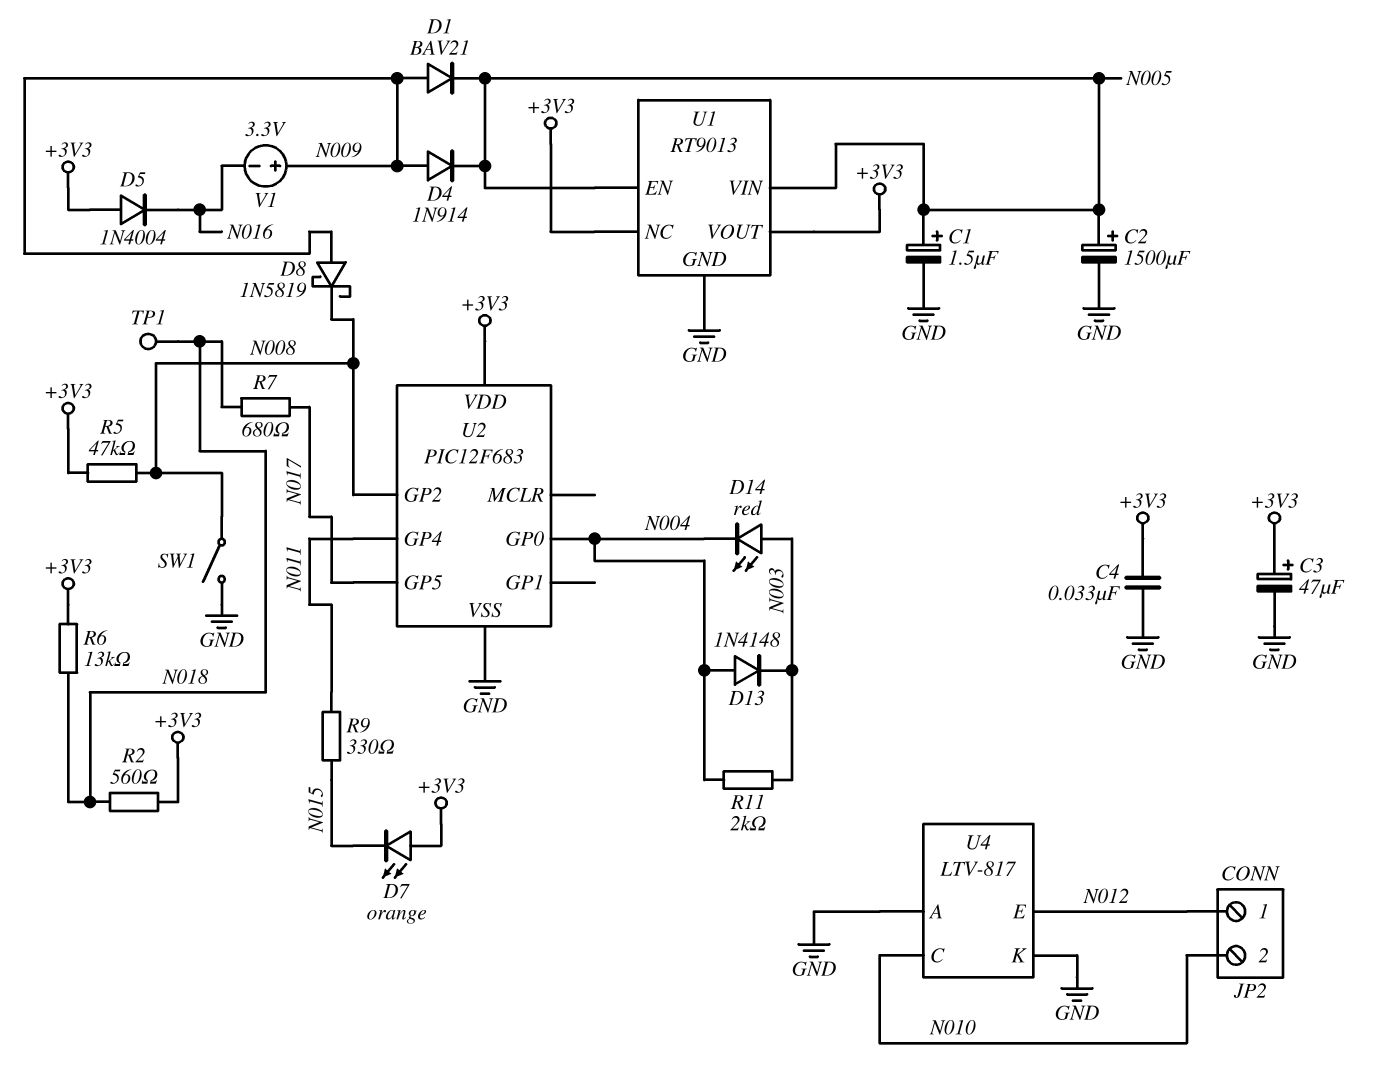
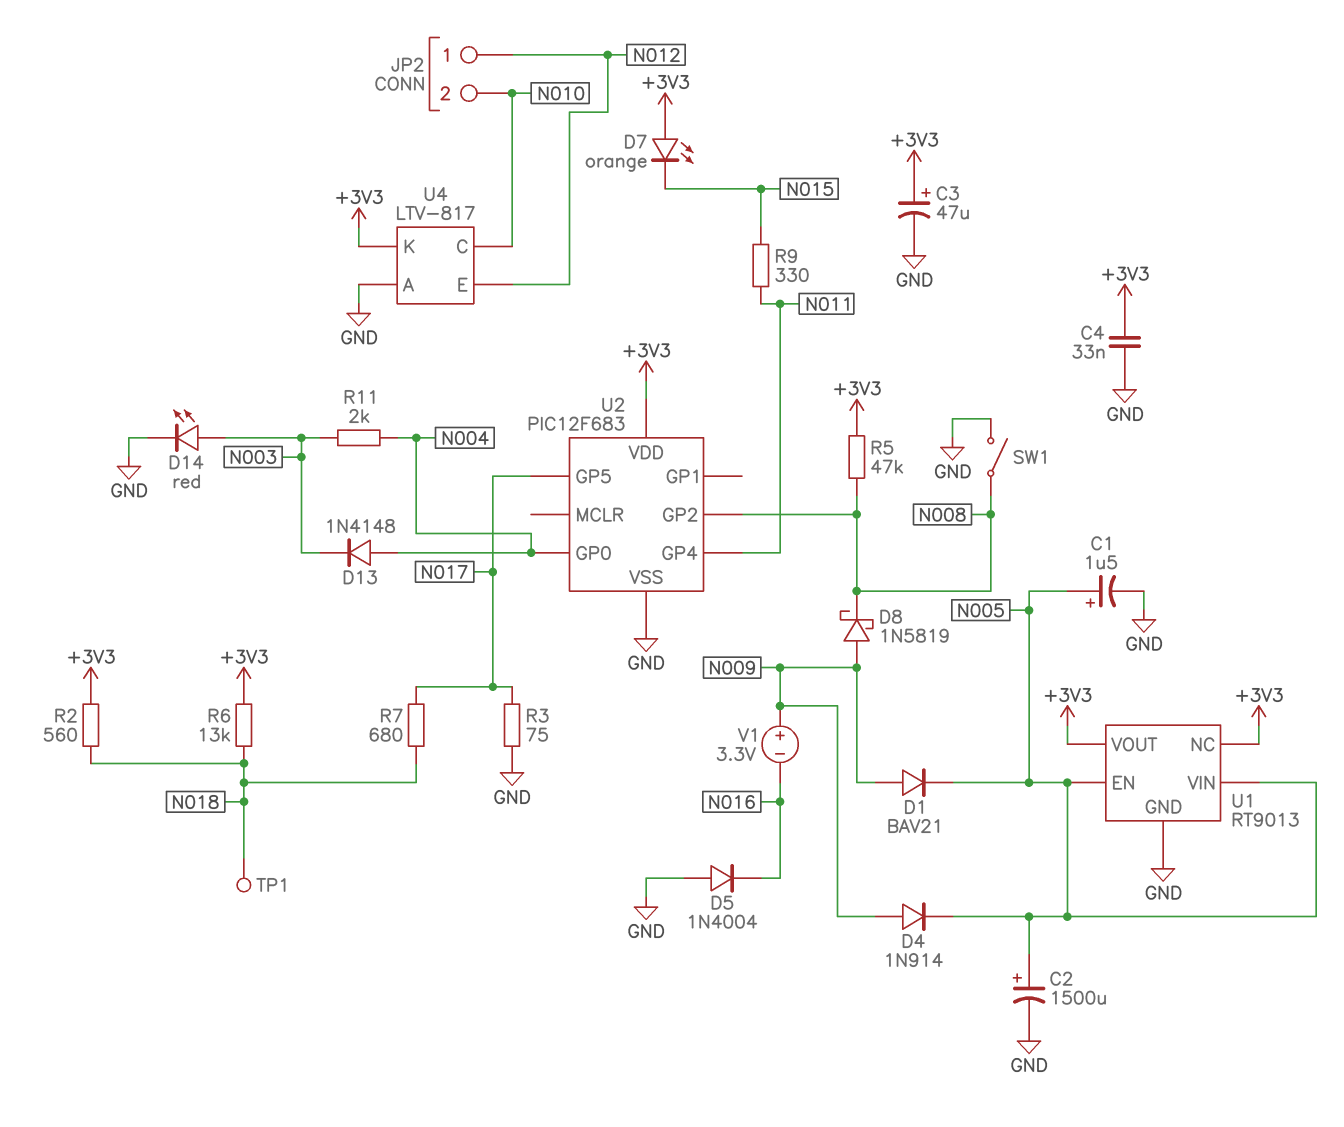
D5: diode 1N4004 (A +3V3, K N016) -> diode 1N4004 (A GND, K N016)
D14: LED red (A N003, K N004) -> LED red (A N003, K GND)
R3: none -> 75 (GND, N017)
U4 pin K: GND -> +3V3

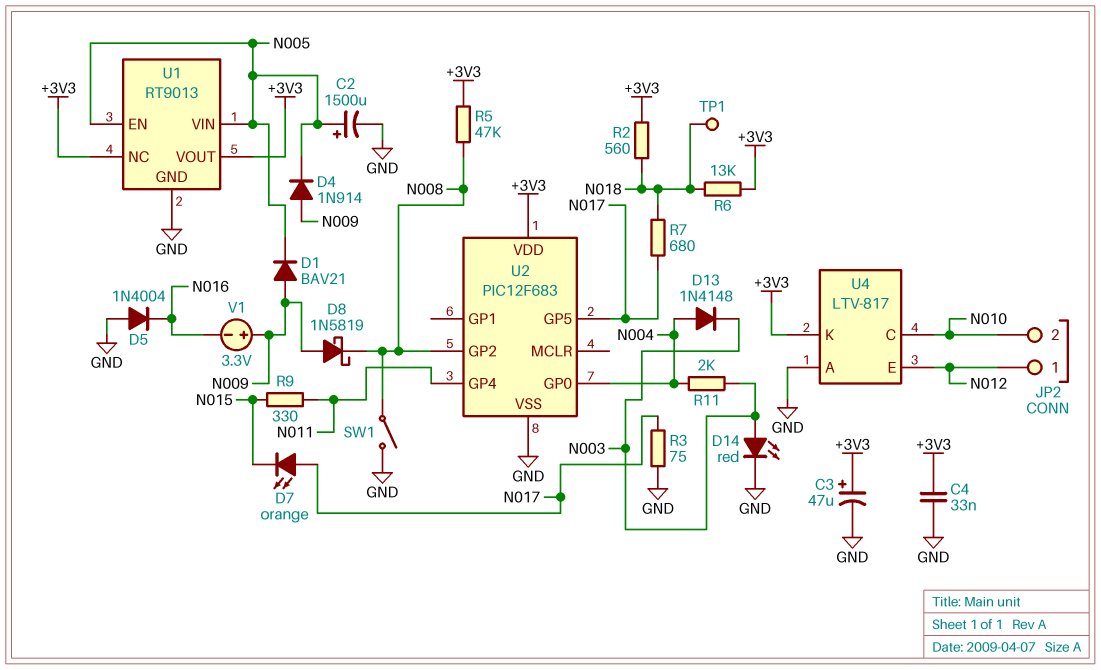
C1: 1.5uF (plus N005, minus GND) -> none
D7: LED orange (A +3V3, K N015) -> LED orange (A N017, K N015)

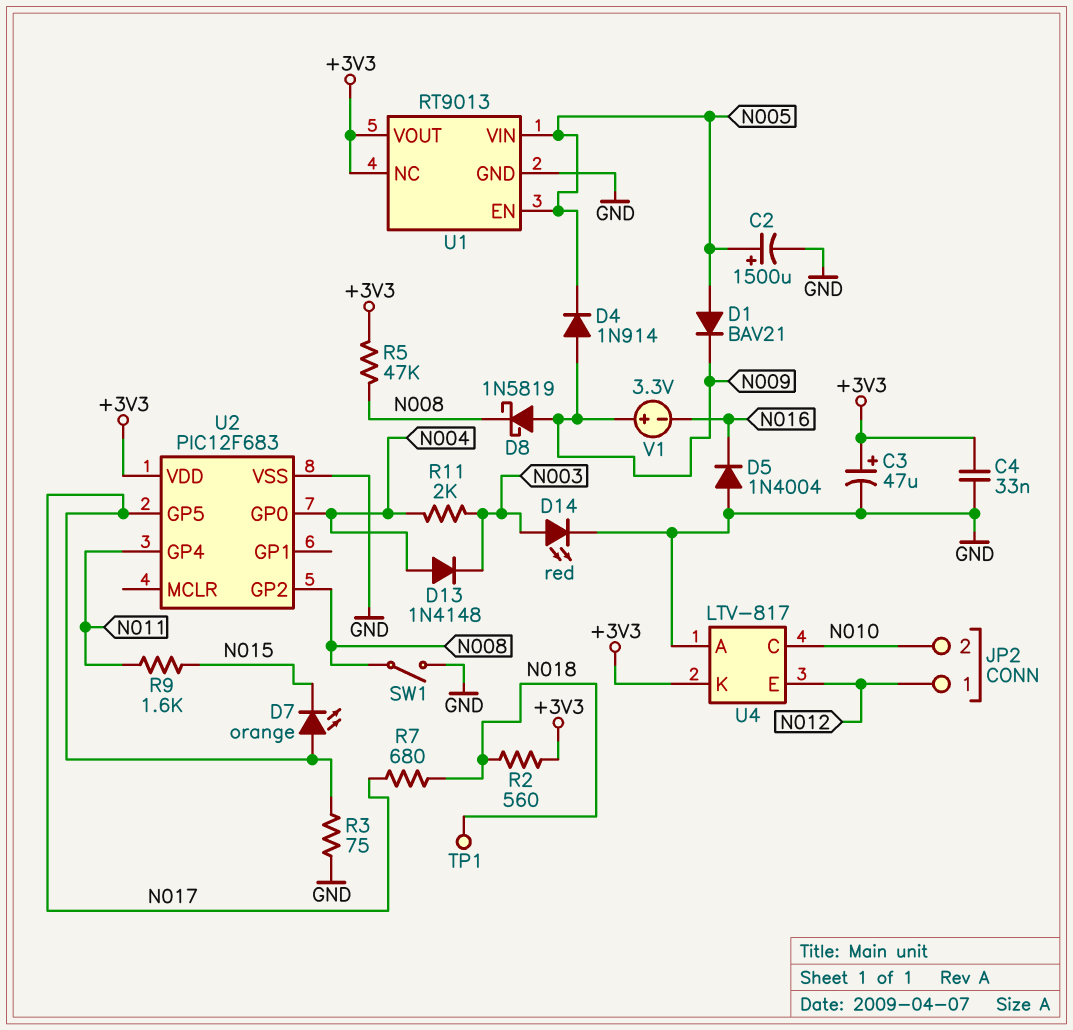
D1: diode BAV21 (A N009, K N005) -> diode BAV21 (A N005, K N009)
R6: 13k (+3V3, N018) -> none
R9: 330 (N011, N015) -> 1.6k (N011, N015)

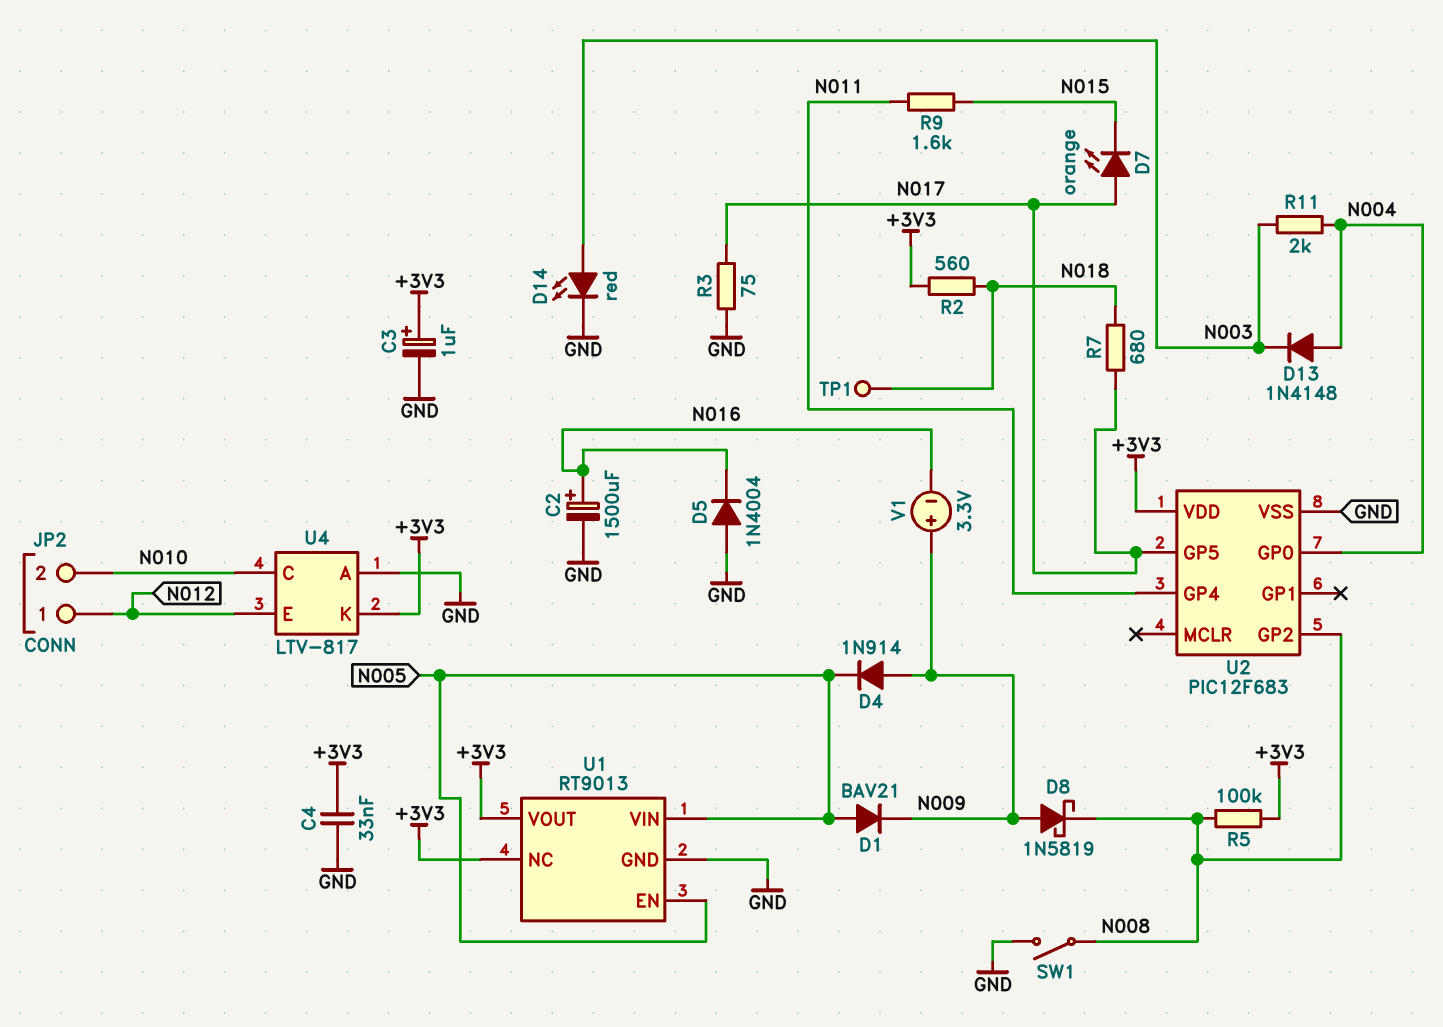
C2: 1500uF (plus N005, minus GND) -> 1500uF (plus N016, minus GND)
C3: 47uF (plus +3V3, minus GND) -> 1uF (plus +3V3, minus GND)
R5: 47k (+3V3, N008) -> 100k (+3V3, N008)

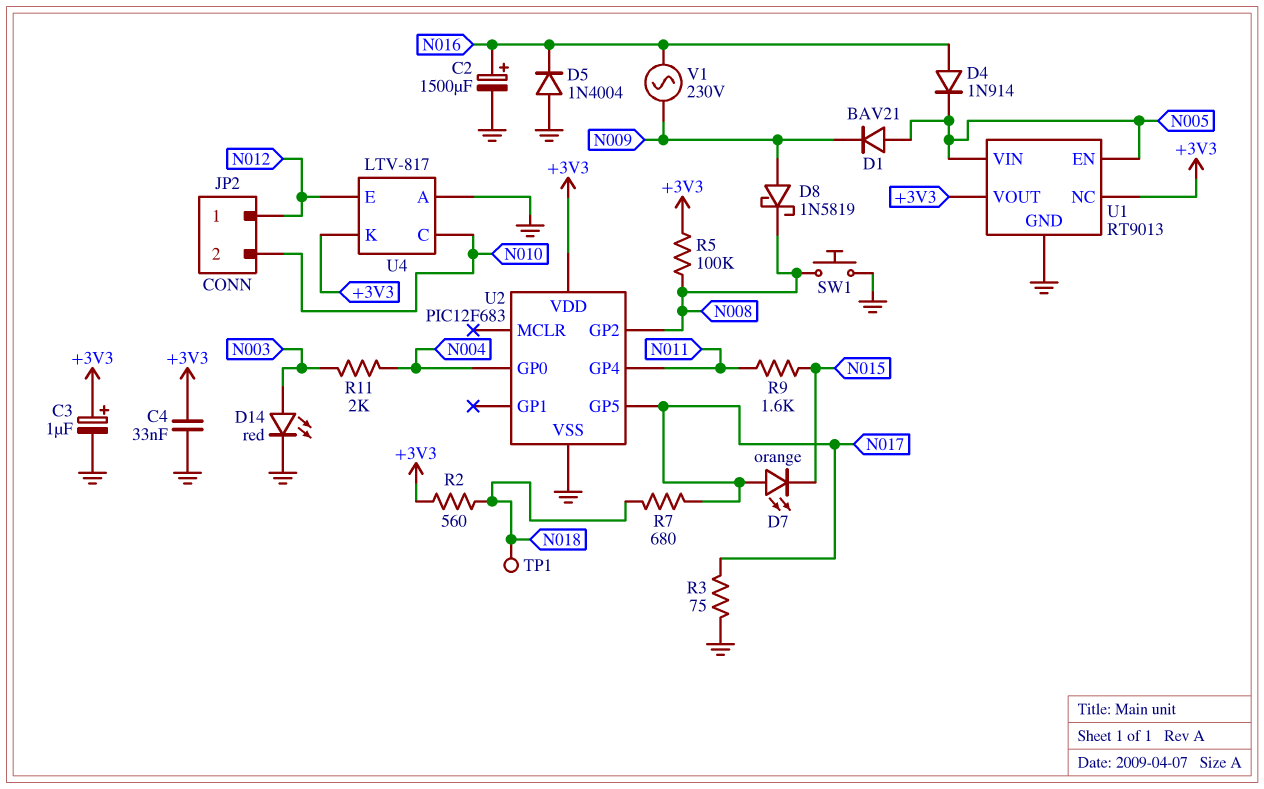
D4: diode 1N914 (A N009, K N005) -> diode 1N914 (A N016, K N005)
D13: diode 1N4148 (A N004, K N003) -> none
SW1: switch (GND, N008) -> button (GND, N008)
V1: 3.3V (plus N009, minus N016) -> AC 230V (N009, N016)

